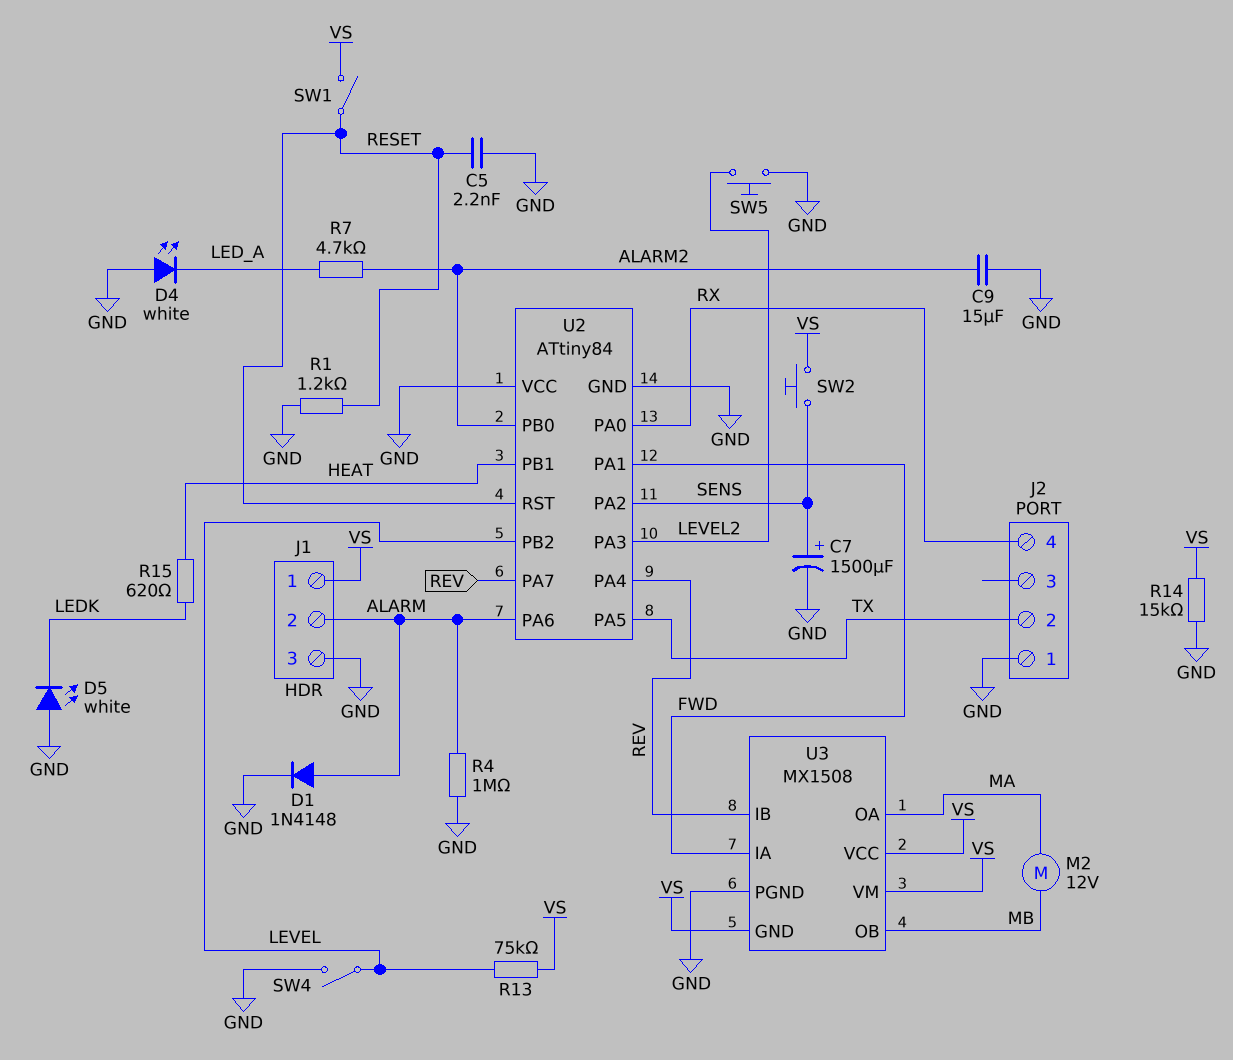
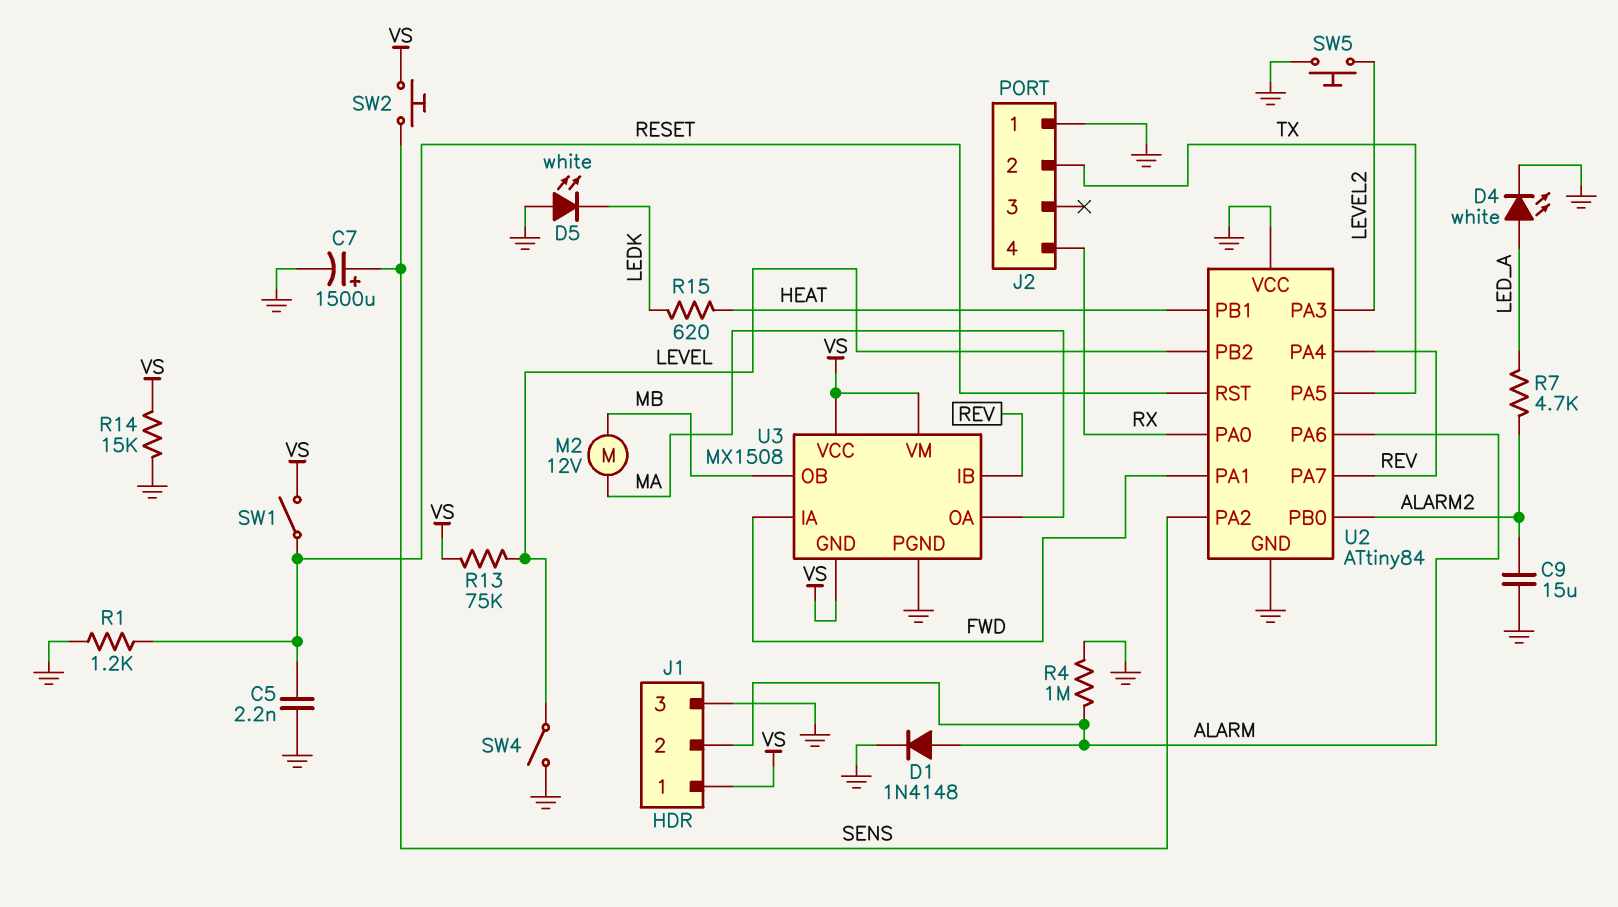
D4: LED white (A GND, K LED_A) -> LED white (A LED_A, K GND)

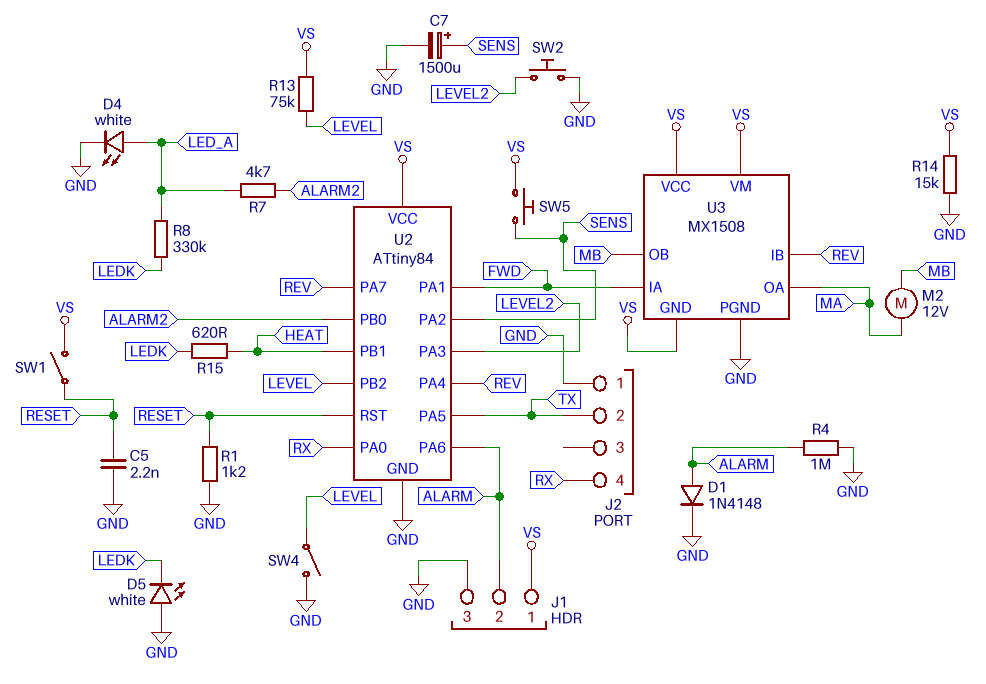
C9: 15uF (ALARM2, GND) -> none
R8: none -> 330k (LEDK, LED_A)
SW2: button (SENS, VS) -> button (GND, LEVEL2)
SW5: button (GND, LEVEL2) -> button (SENS, VS)
U2 pin VCC: GND -> VS

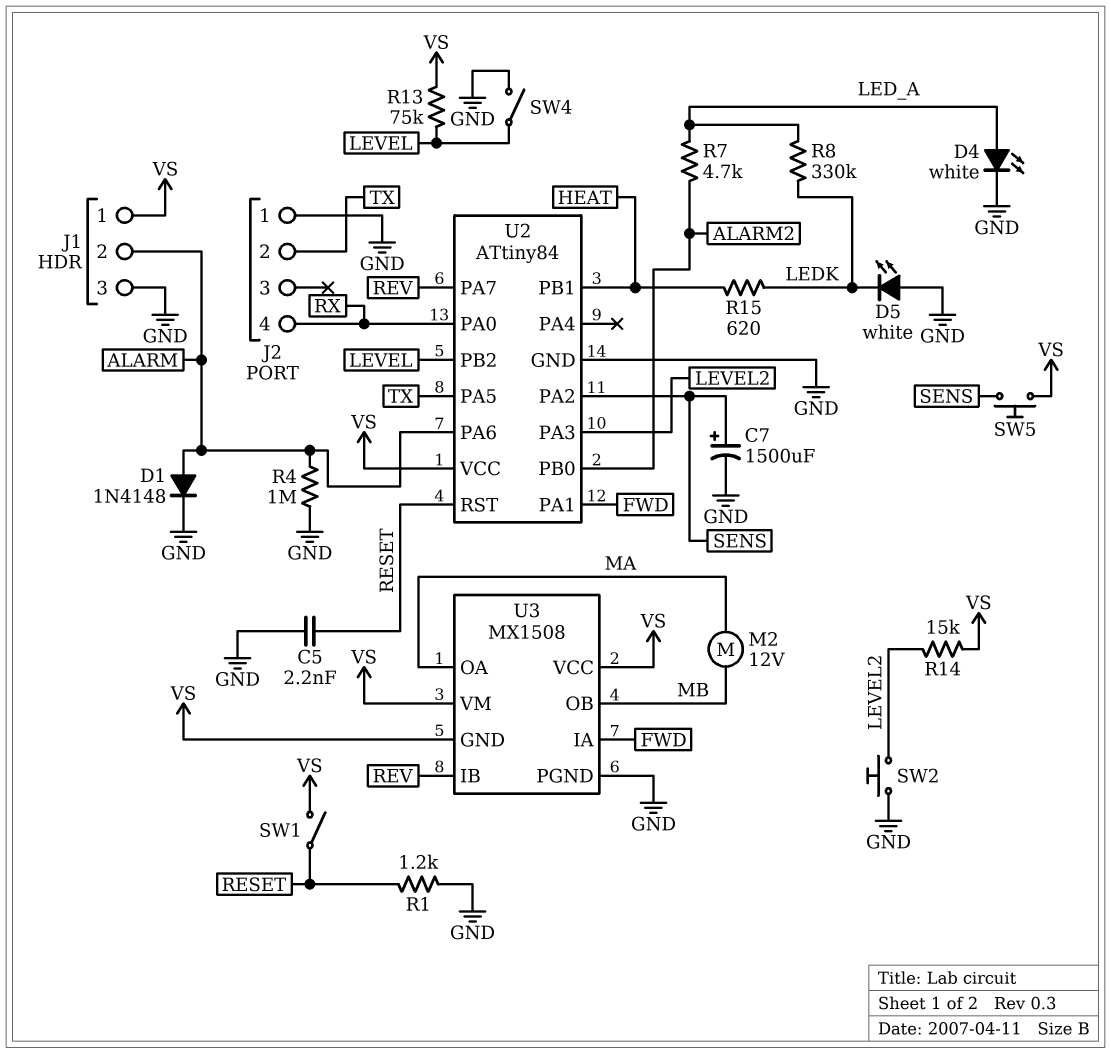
R14: 15k (GND, VS) -> 15k (LEVEL2, VS)
U2 pin PA4: REV -> none

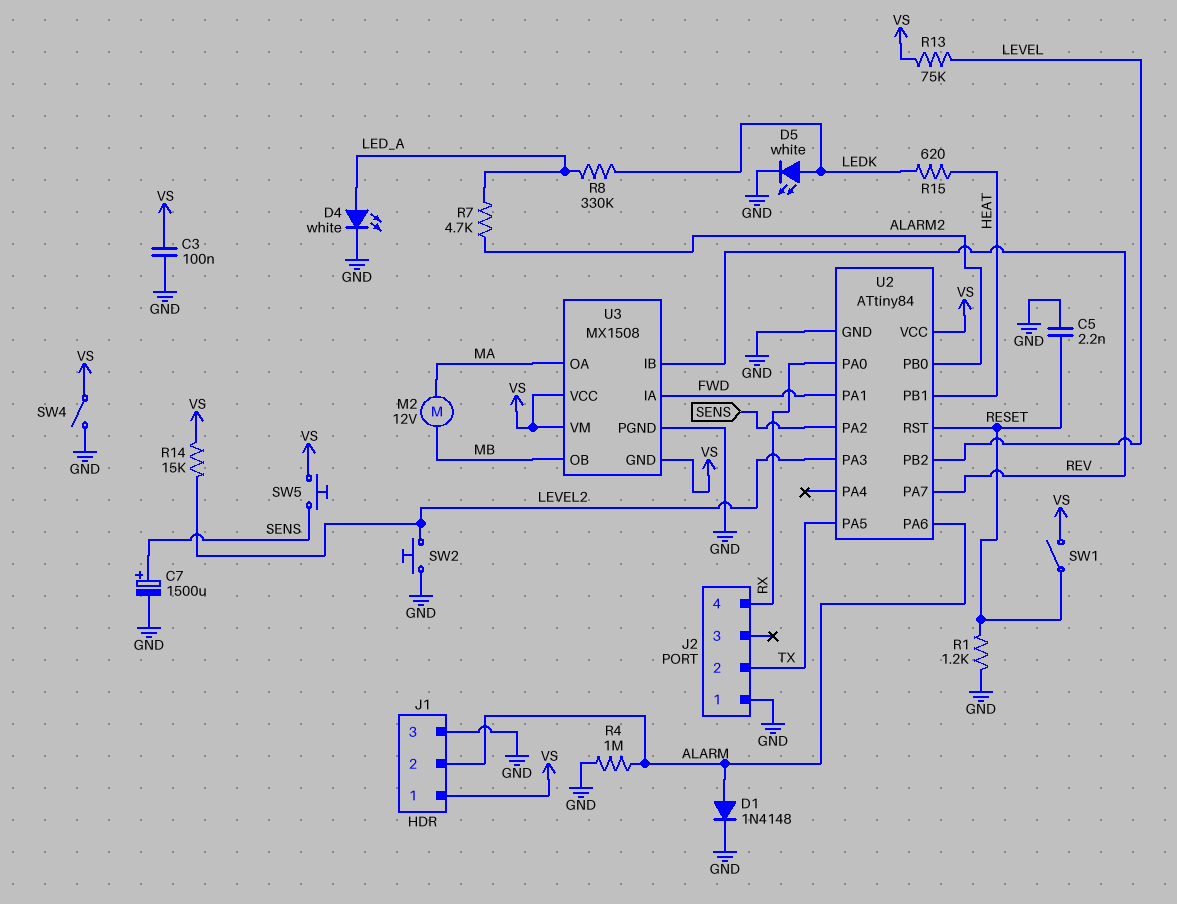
C3: none -> 100nF (GND, VS)
D5: LED white (A GND, K LEDK) -> LED white (A LEDK, K GND)
SW4: switch (GND, LEVEL) -> switch (GND, VS)

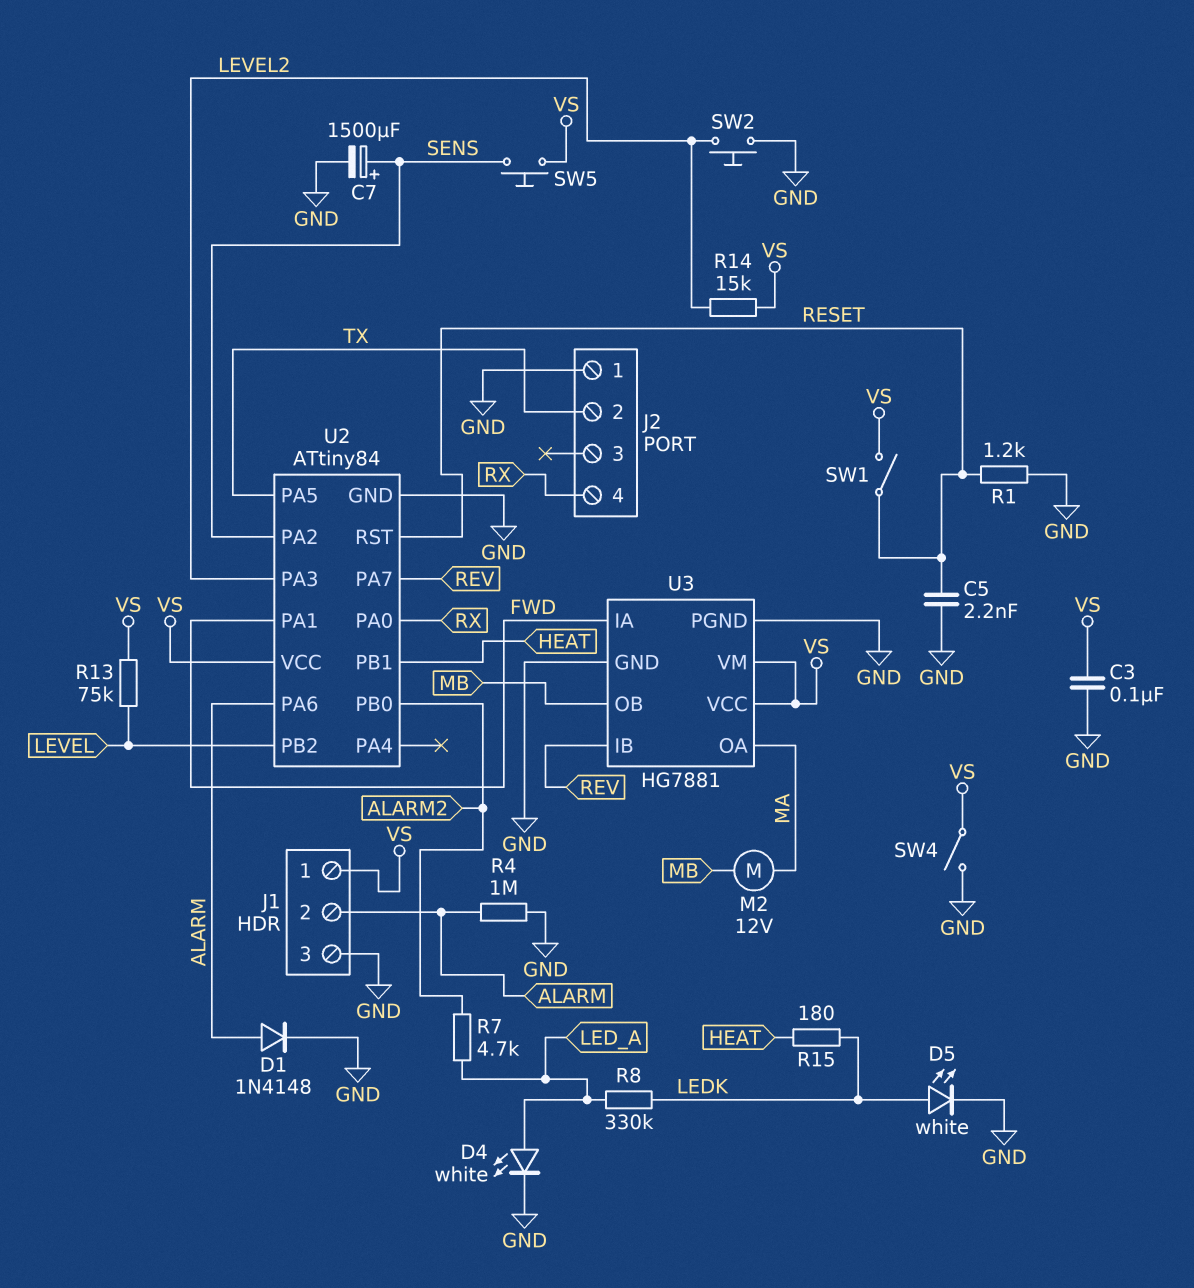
R15: 620 (HEAT, LEDK) -> 180 (HEAT, LEDK)
U3: MX1508 -> HG7881
U3 pin GND: VS -> GND

